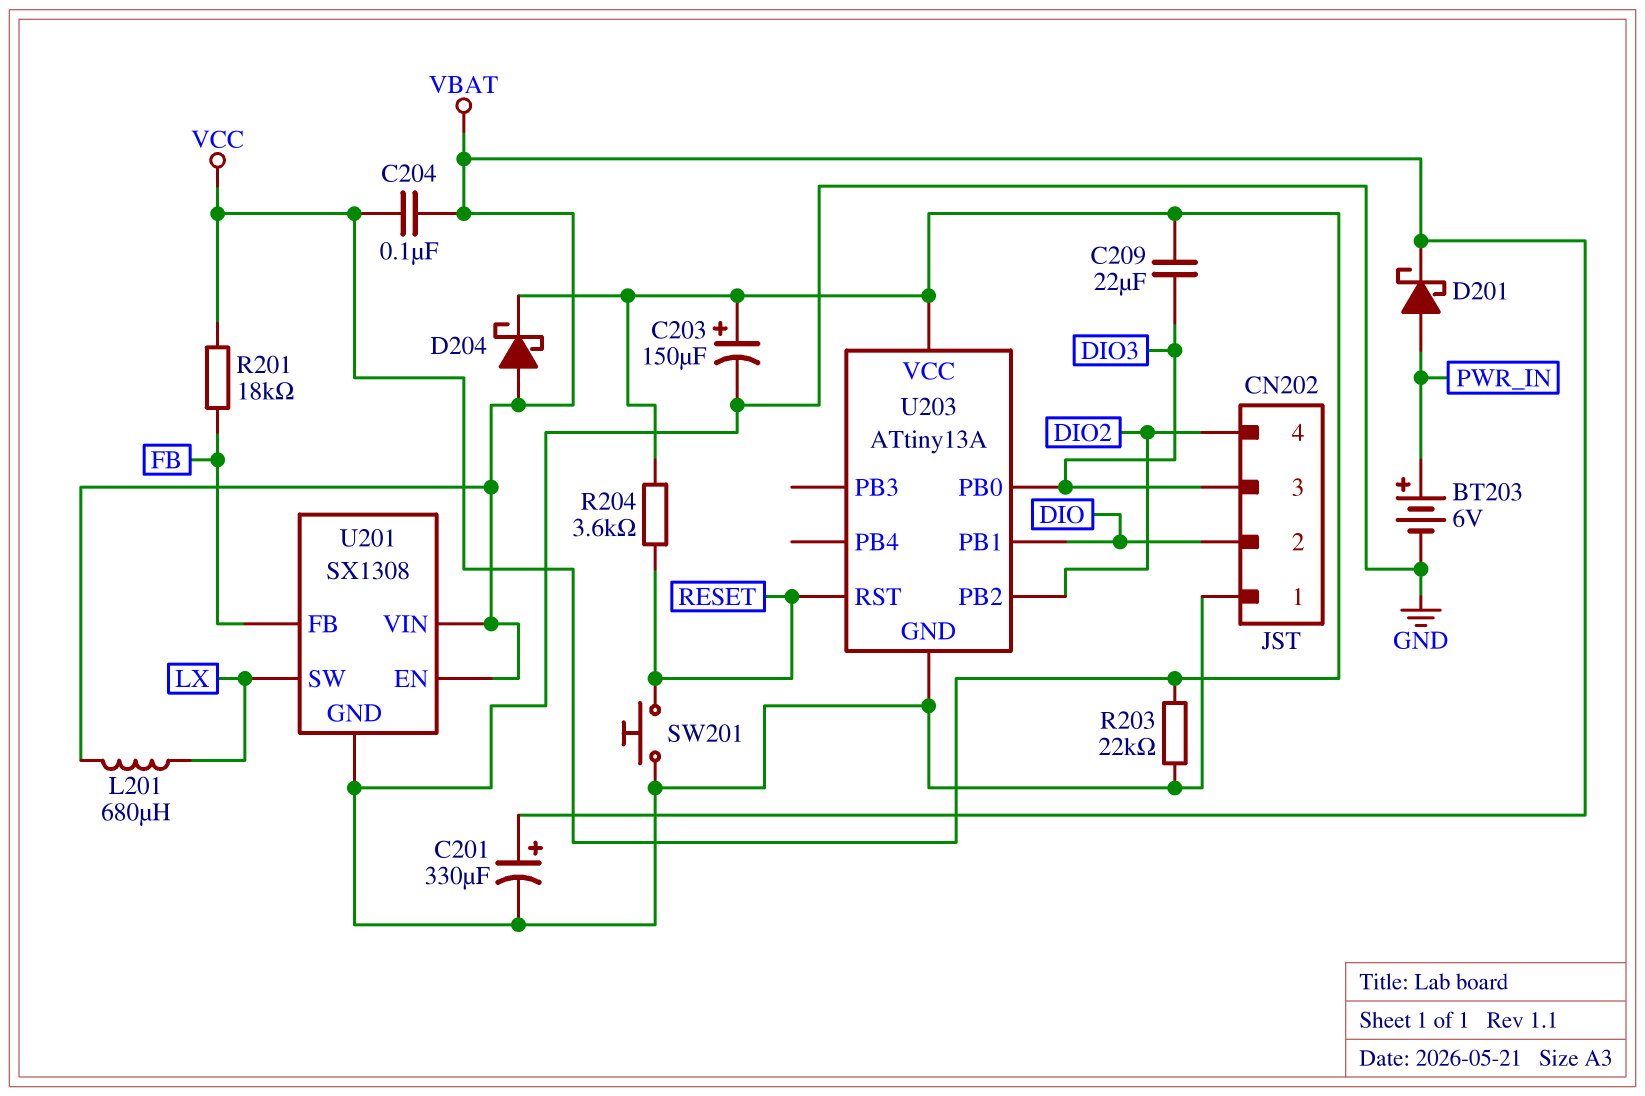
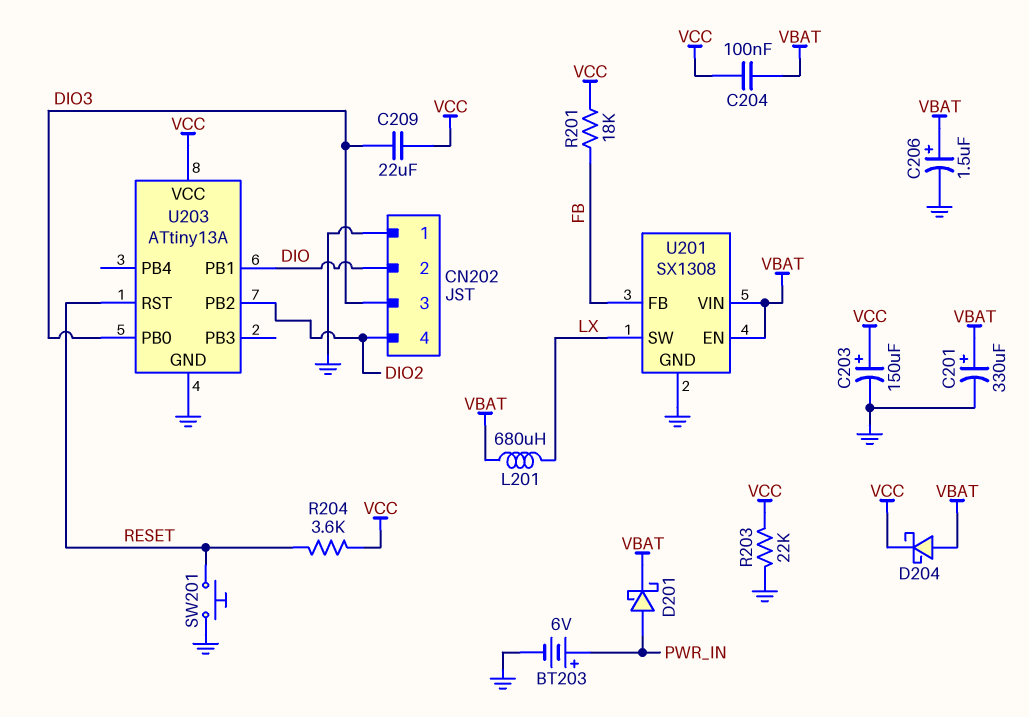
C206: none -> 1.5uF (plus VBAT, minus GND)

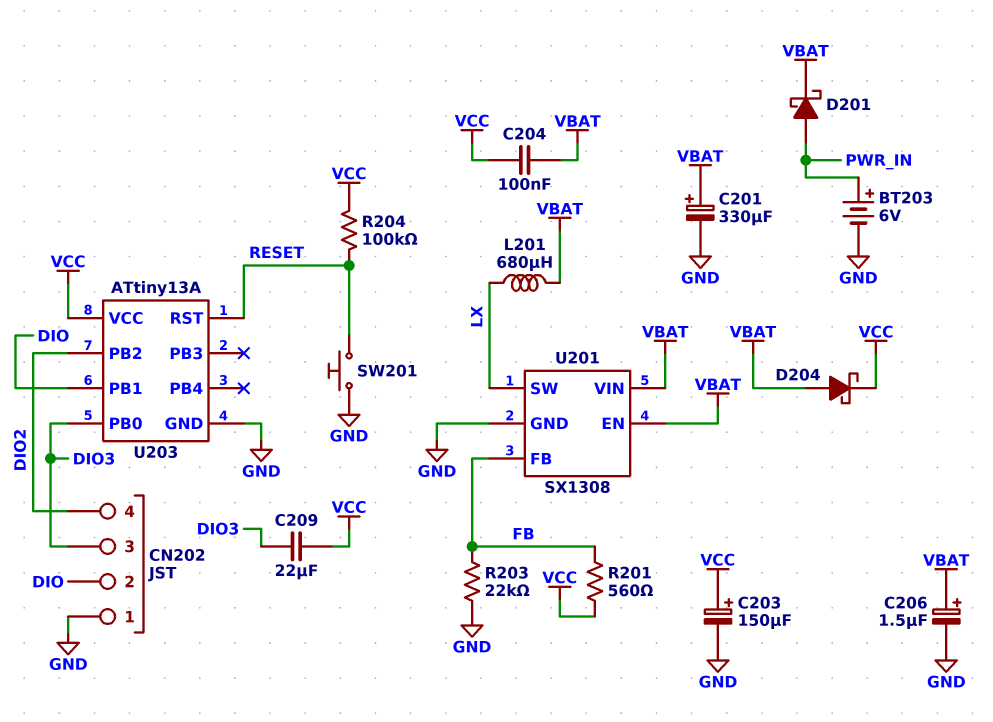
R201: 18k (FB, VCC) -> 560 (FB, VCC)
R203: 22k (GND, VCC) -> 22k (FB, GND)
R204: 3.6k (RESET, VCC) -> 100k (RESET, VCC)

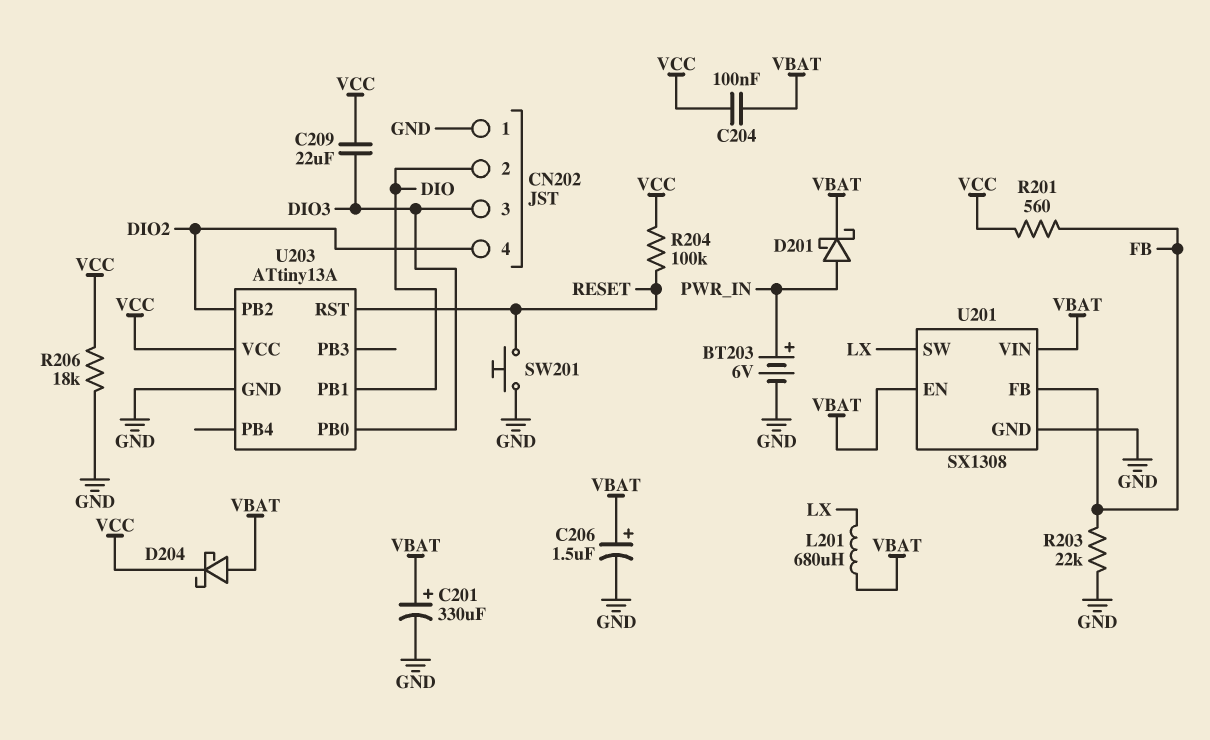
C203: 150uF (plus VCC, minus GND) -> none
R206: none -> 18k (GND, VCC)

